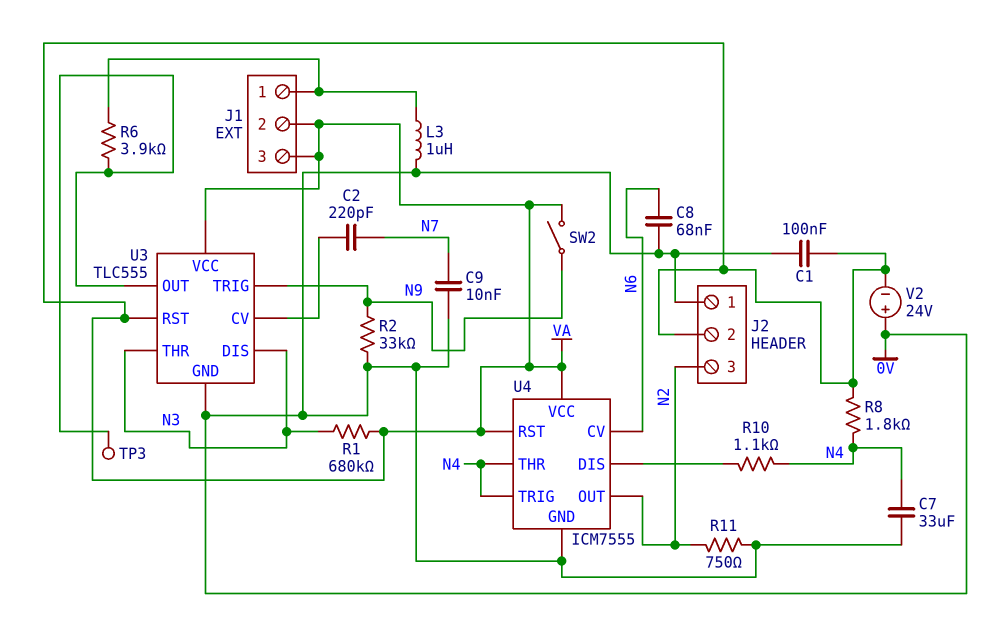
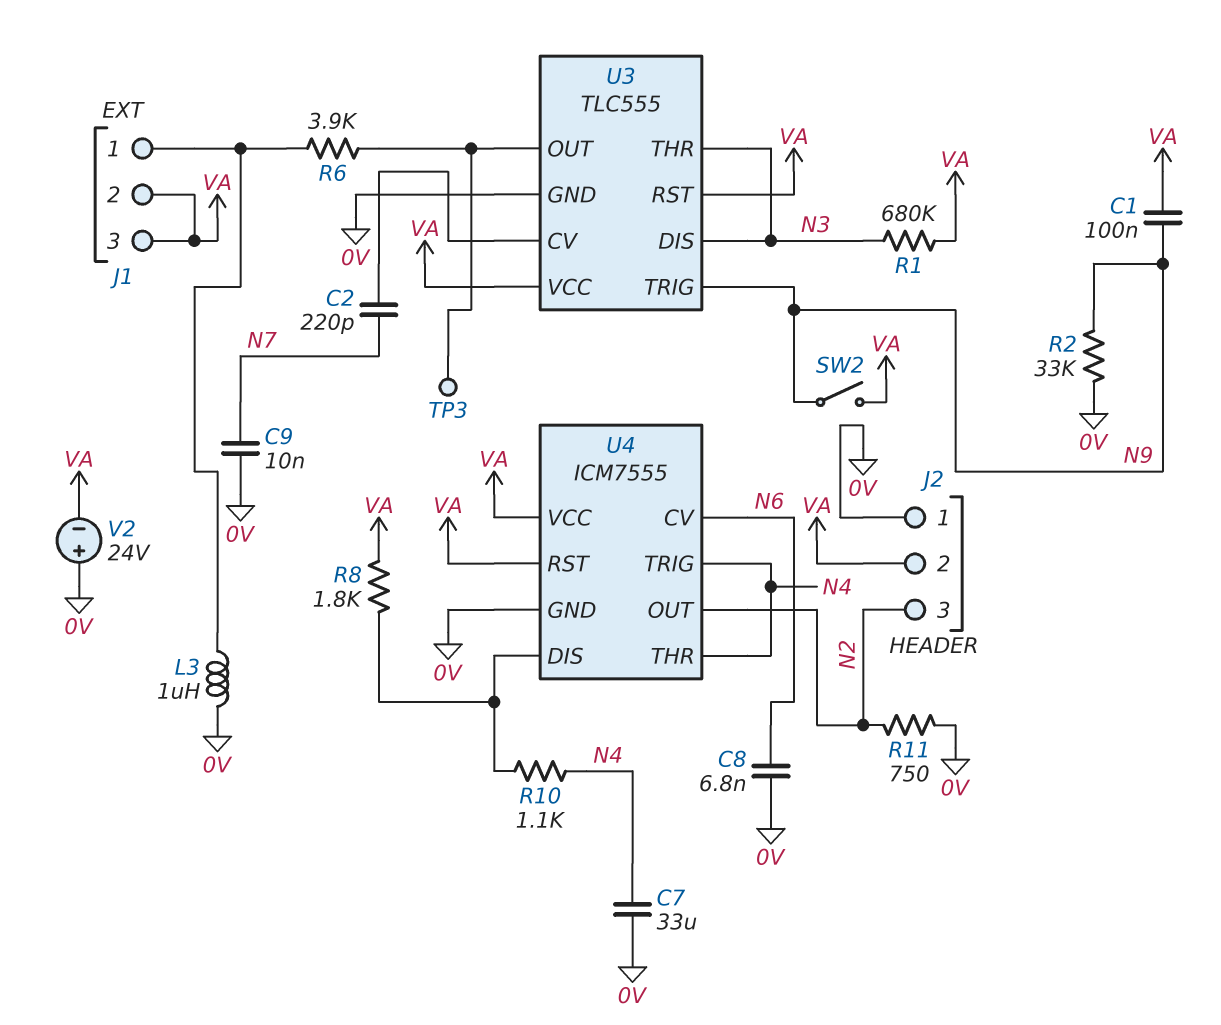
C1: 100nF (0V, VA) -> 100nF (N9, VA)
C8: 68nF (0V, N6) -> 6.8nF (0V, N6)
R8: 1.8k (N4, VA) -> 1.8k (U4/DIS, VA)

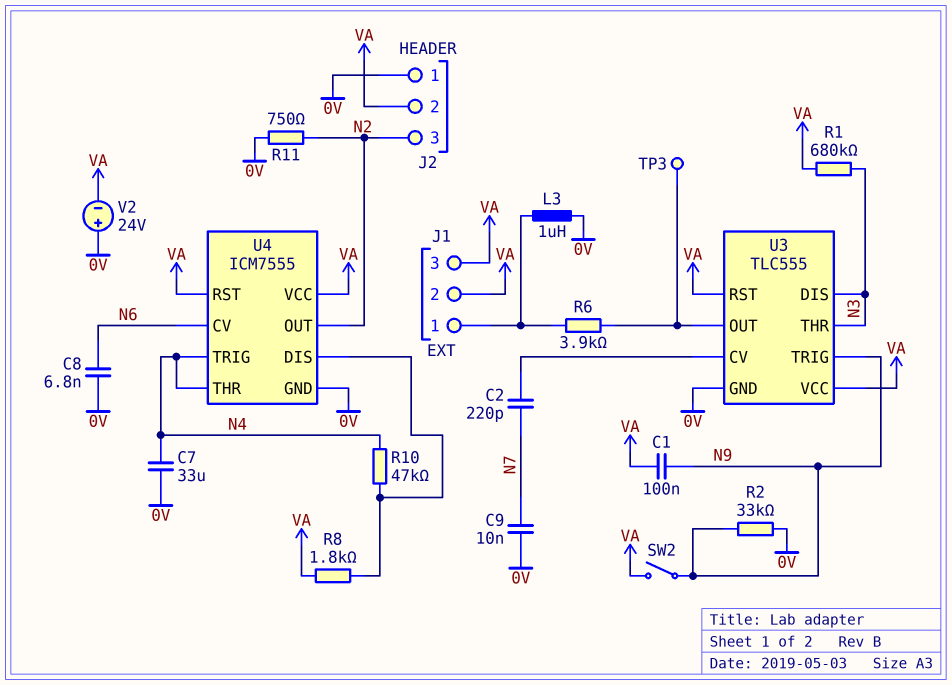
R10: 1.1k (N4, U4/DIS) -> 47k (N4, U4/DIS)

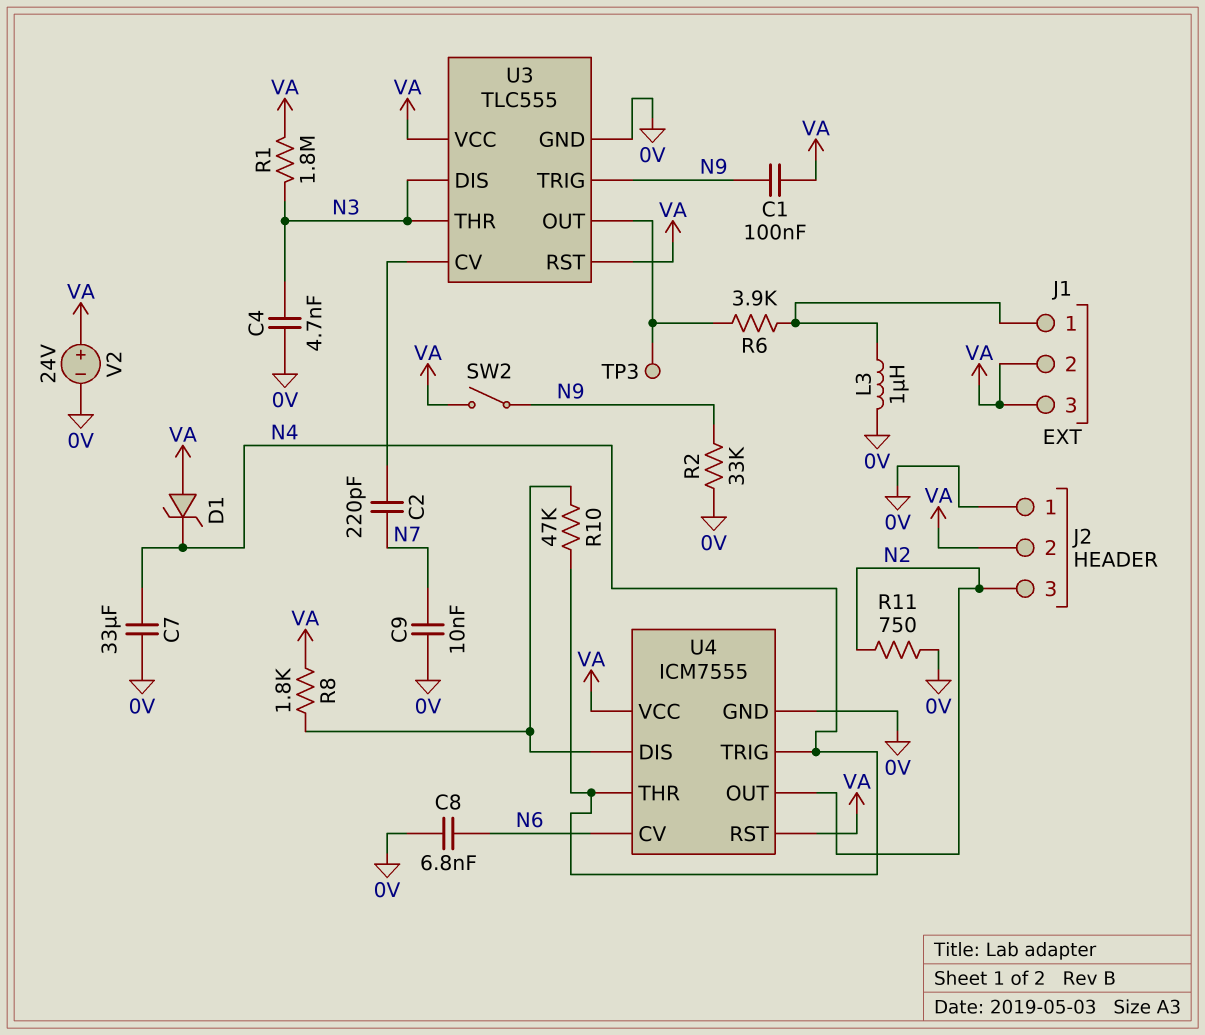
C4: none -> 4.7nF (0V, N3)
D1: none -> zener (A VA, K N4)
R1: 680k (N3, VA) -> 1.8M (N3, VA)
V2: 24V (plus 0V, minus VA) -> 24V (plus VA, minus 0V)

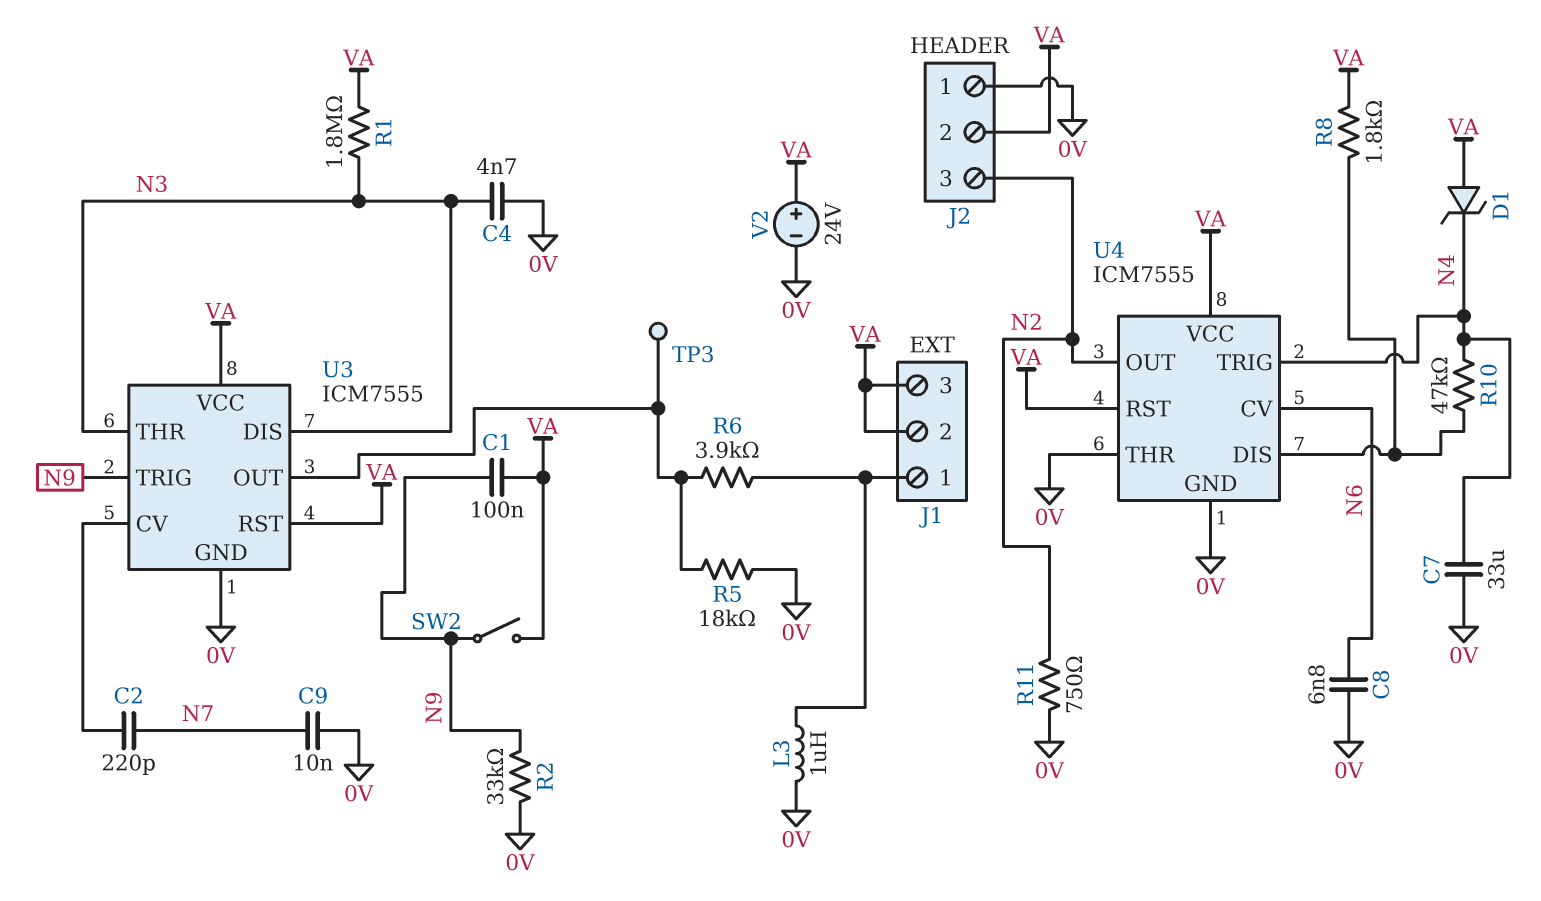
R5: none -> 18k (0V, U3/OUT)
U3: TLC555 -> ICM7555
U4 pin THR: N4 -> 0V

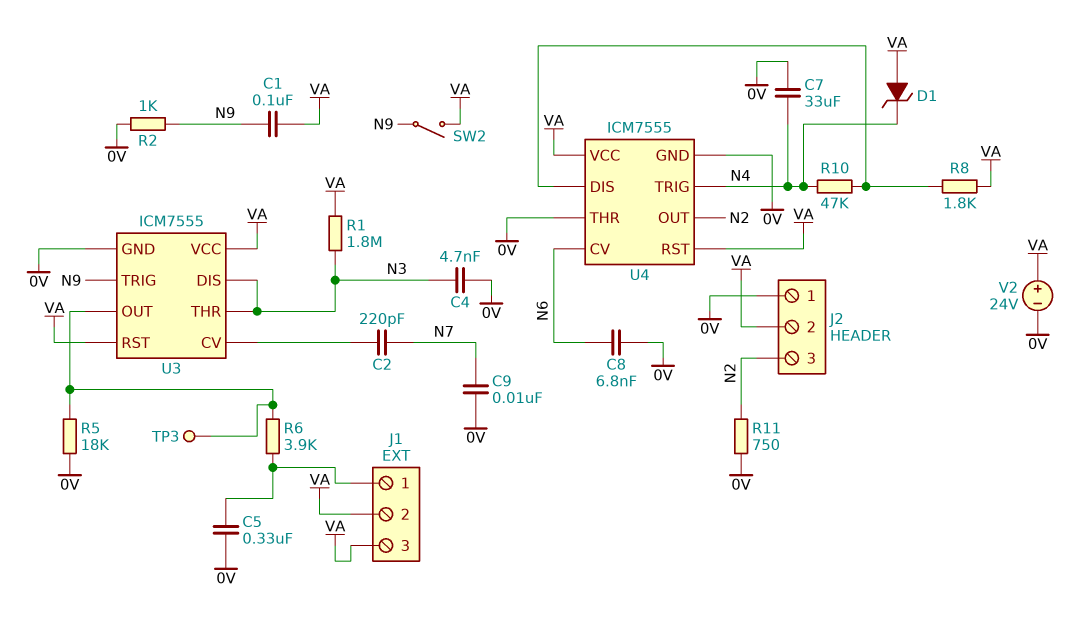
C5: none -> 330nF (0V, J1/1)
L3: 1uH (0V, J1/1) -> none
R2: 33k (0V, N9) -> 1k (0V, N9)

